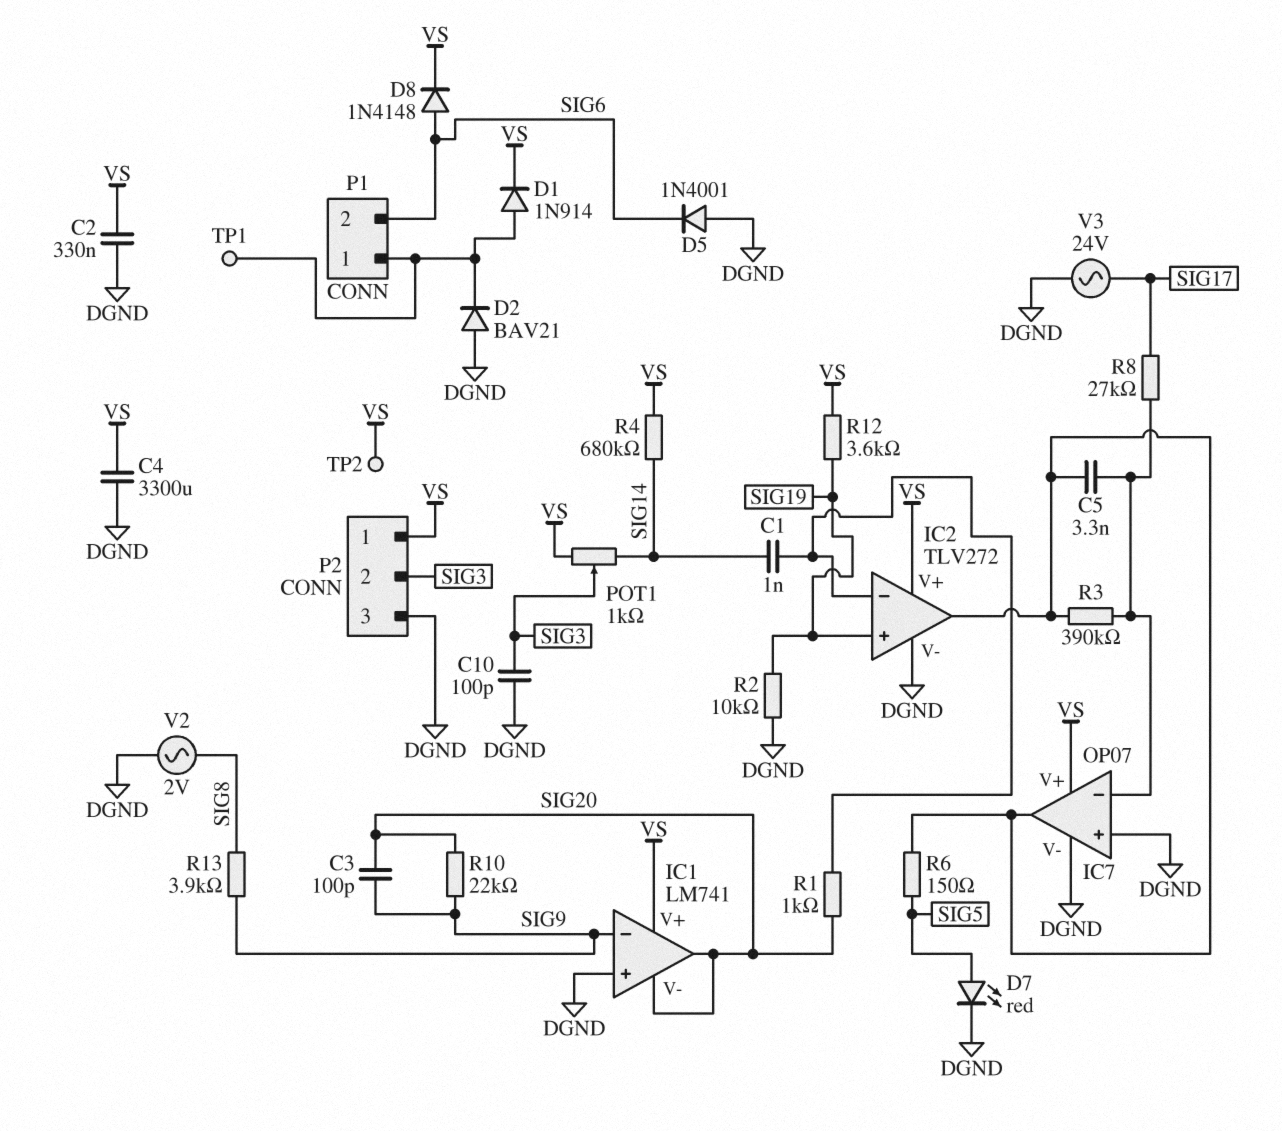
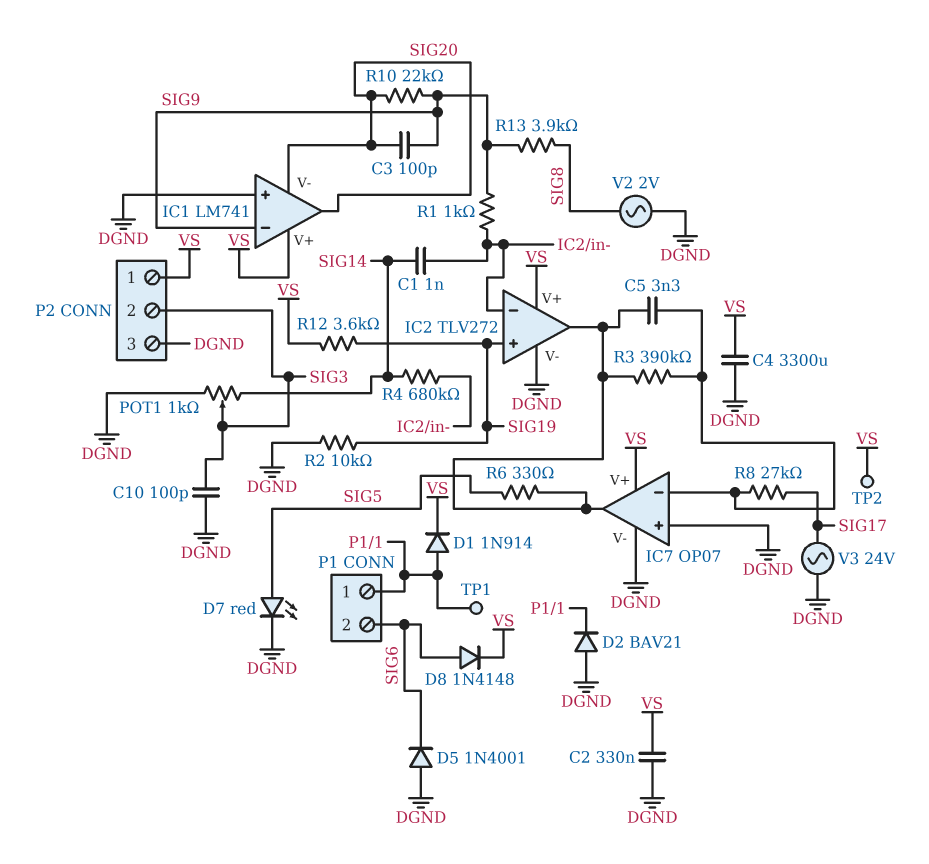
POT1: 1k (SIG14, VS, wiper SIG3) -> 1k (DGND, SIG14, wiper SIG3)
R1: 1k (IC2/in-, SIG20) -> 1k (IC2/in-, SIG9)
R4: 680k (SIG14, VS) -> 680k (IC2/in-, SIG14)
R6: 150 (IC2/out, SIG5) -> 330 (IC2/out, SIG5)

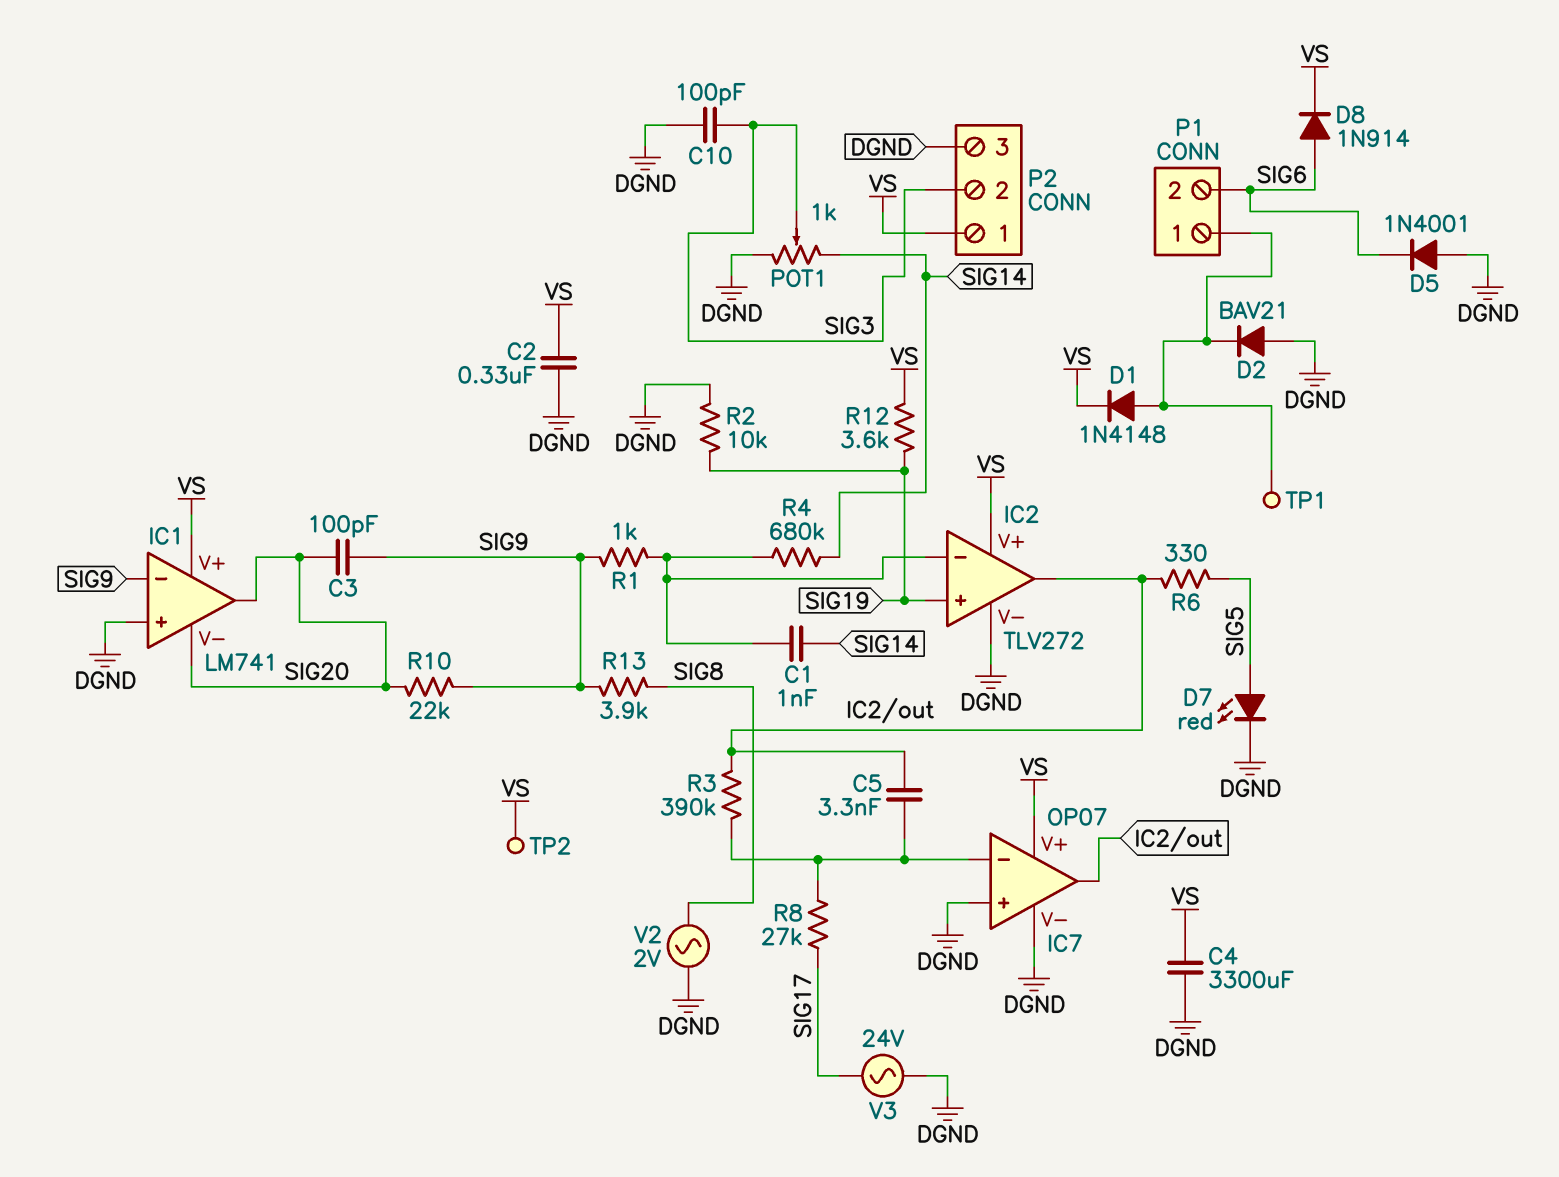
D1: diode 1N914 (A P1/1, K VS) -> diode 1N4148 (A P1/1, K VS)
D8: diode 1N4148 (A SIG6, K VS) -> diode 1N914 (A SIG6, K VS)

